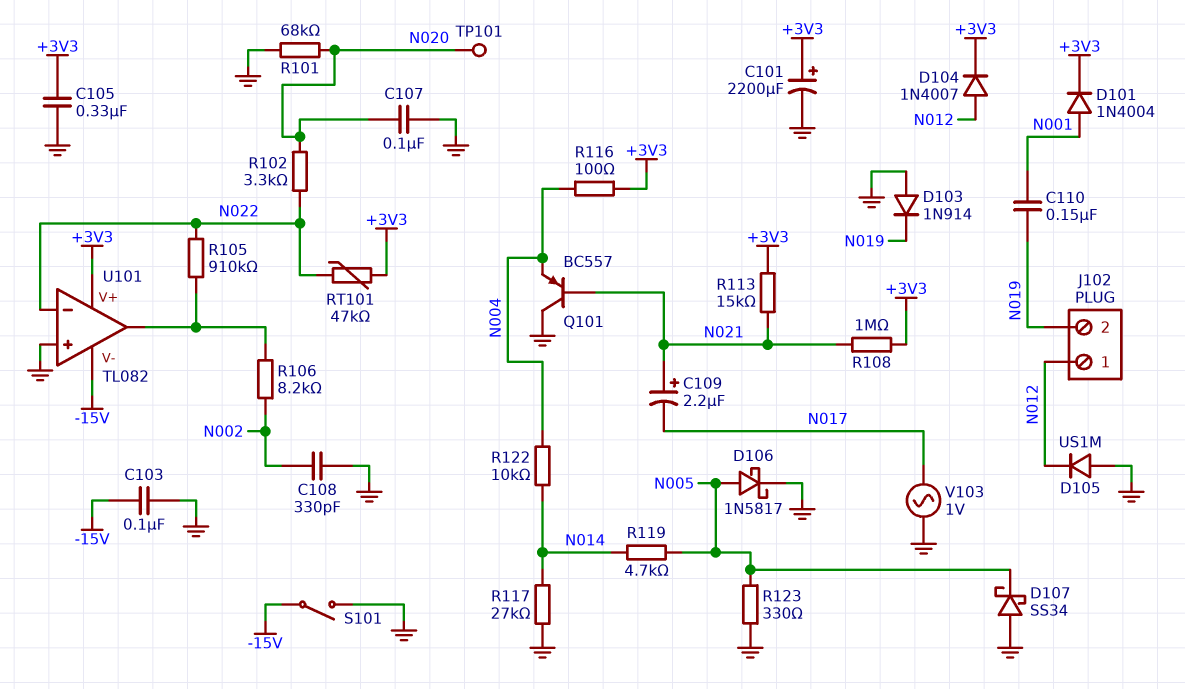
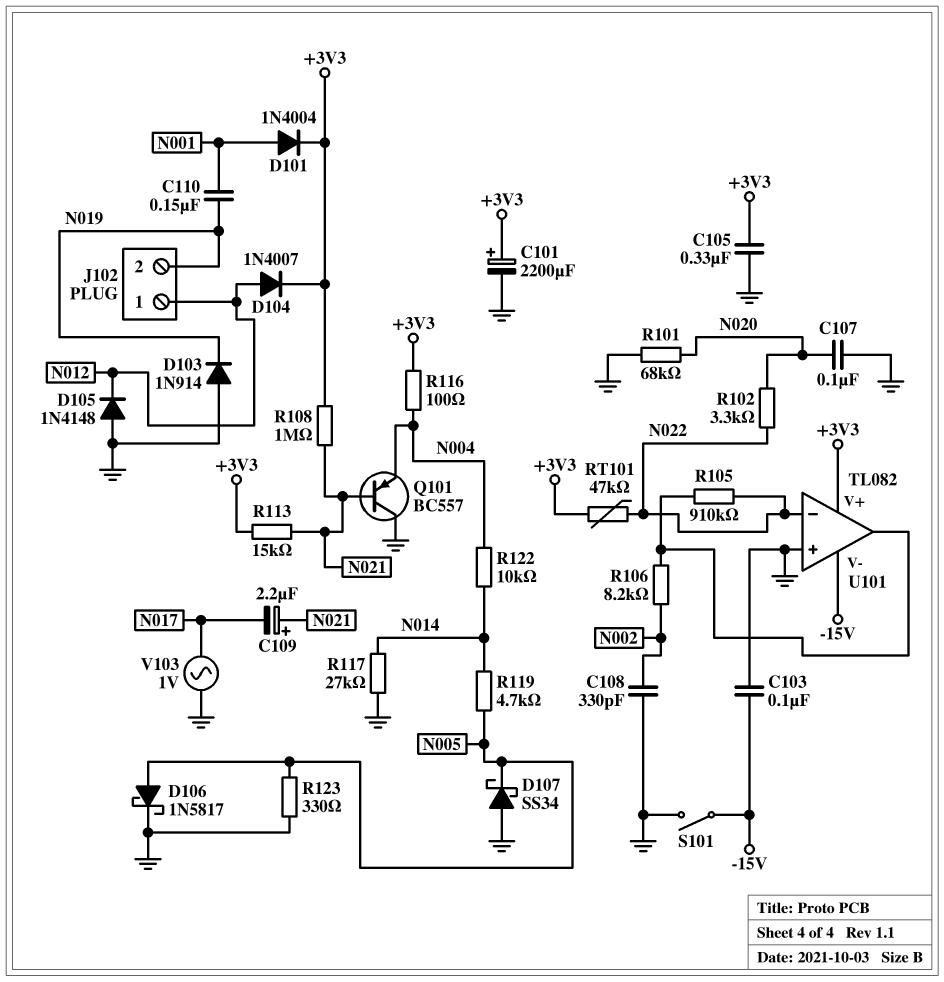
D105: diode US1M (A GND, K N012) -> diode 1N4148 (A GND, K N012)
TP101: test point (N020) -> none

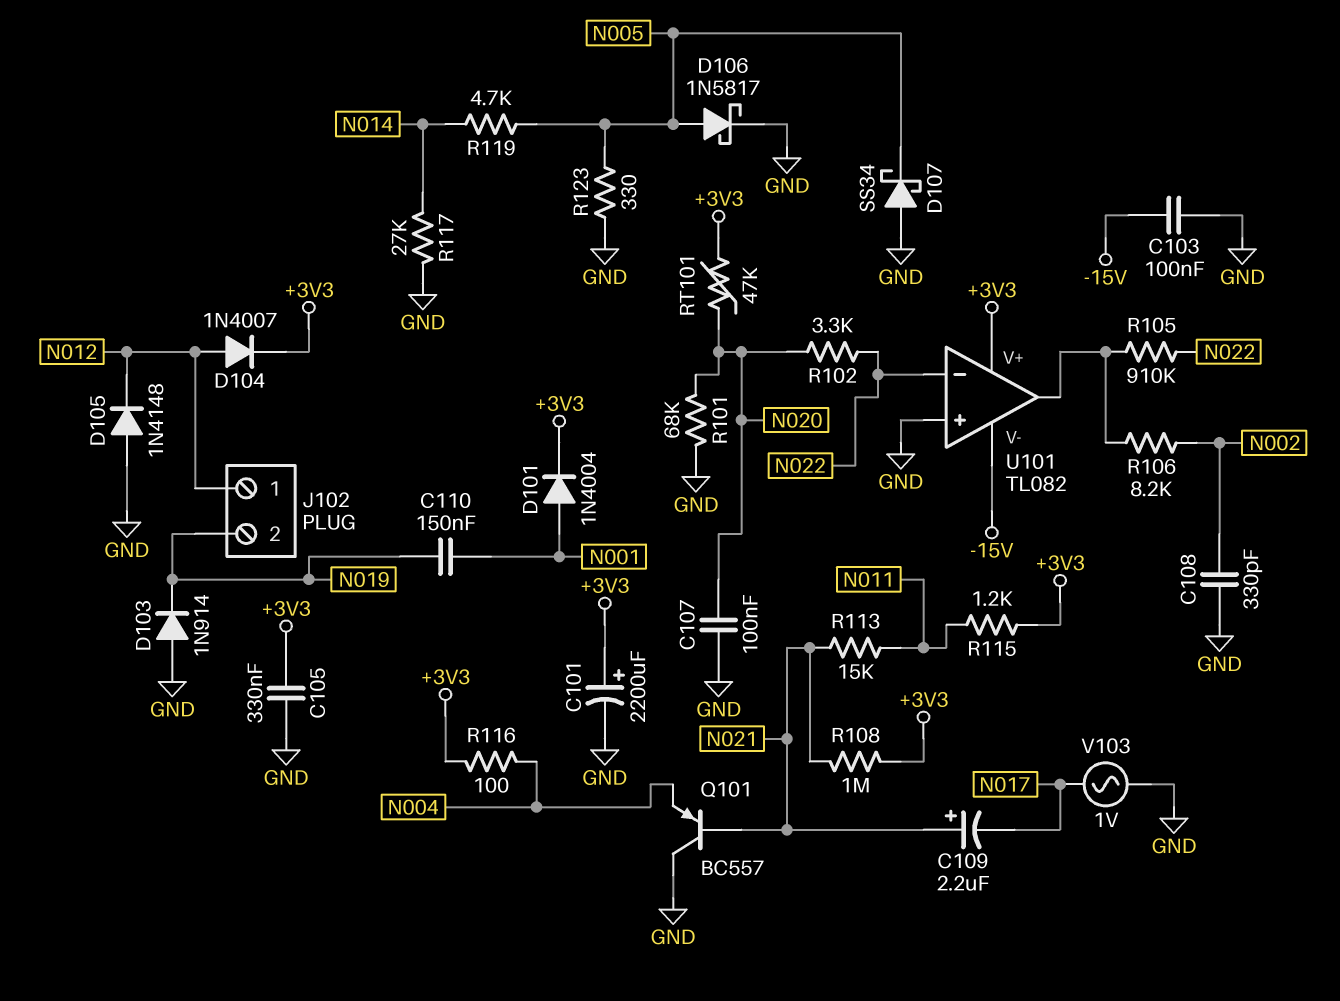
R113: 15k (+3V3, N021) -> 15k (N011, N021)
R115: none -> 1.2k (+3V3, N011)
R122: 10k (N004, N014) -> none
RT101: 47k (+3V3, N022) -> 47k (+3V3, N020)
S101: switch (-15V, GND) -> none

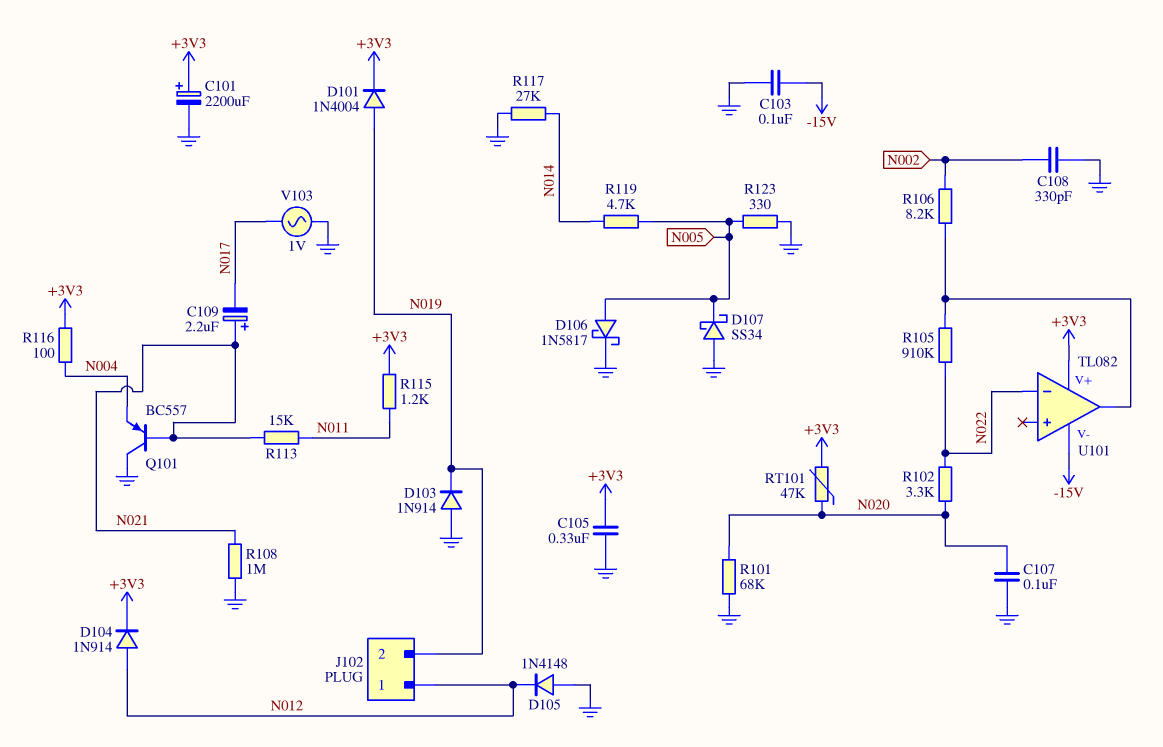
C110: 150nF (N001, N019) -> none
D101: diode 1N4004 (A N001, K +3V3) -> diode 1N4004 (A N019, K +3V3)
D104: diode 1N4007 (A N012, K +3V3) -> diode 1N914 (A N012, K +3V3)
R108: 1M (+3V3, N021) -> 1M (GND, N021)
U101 pin in+: GND -> none

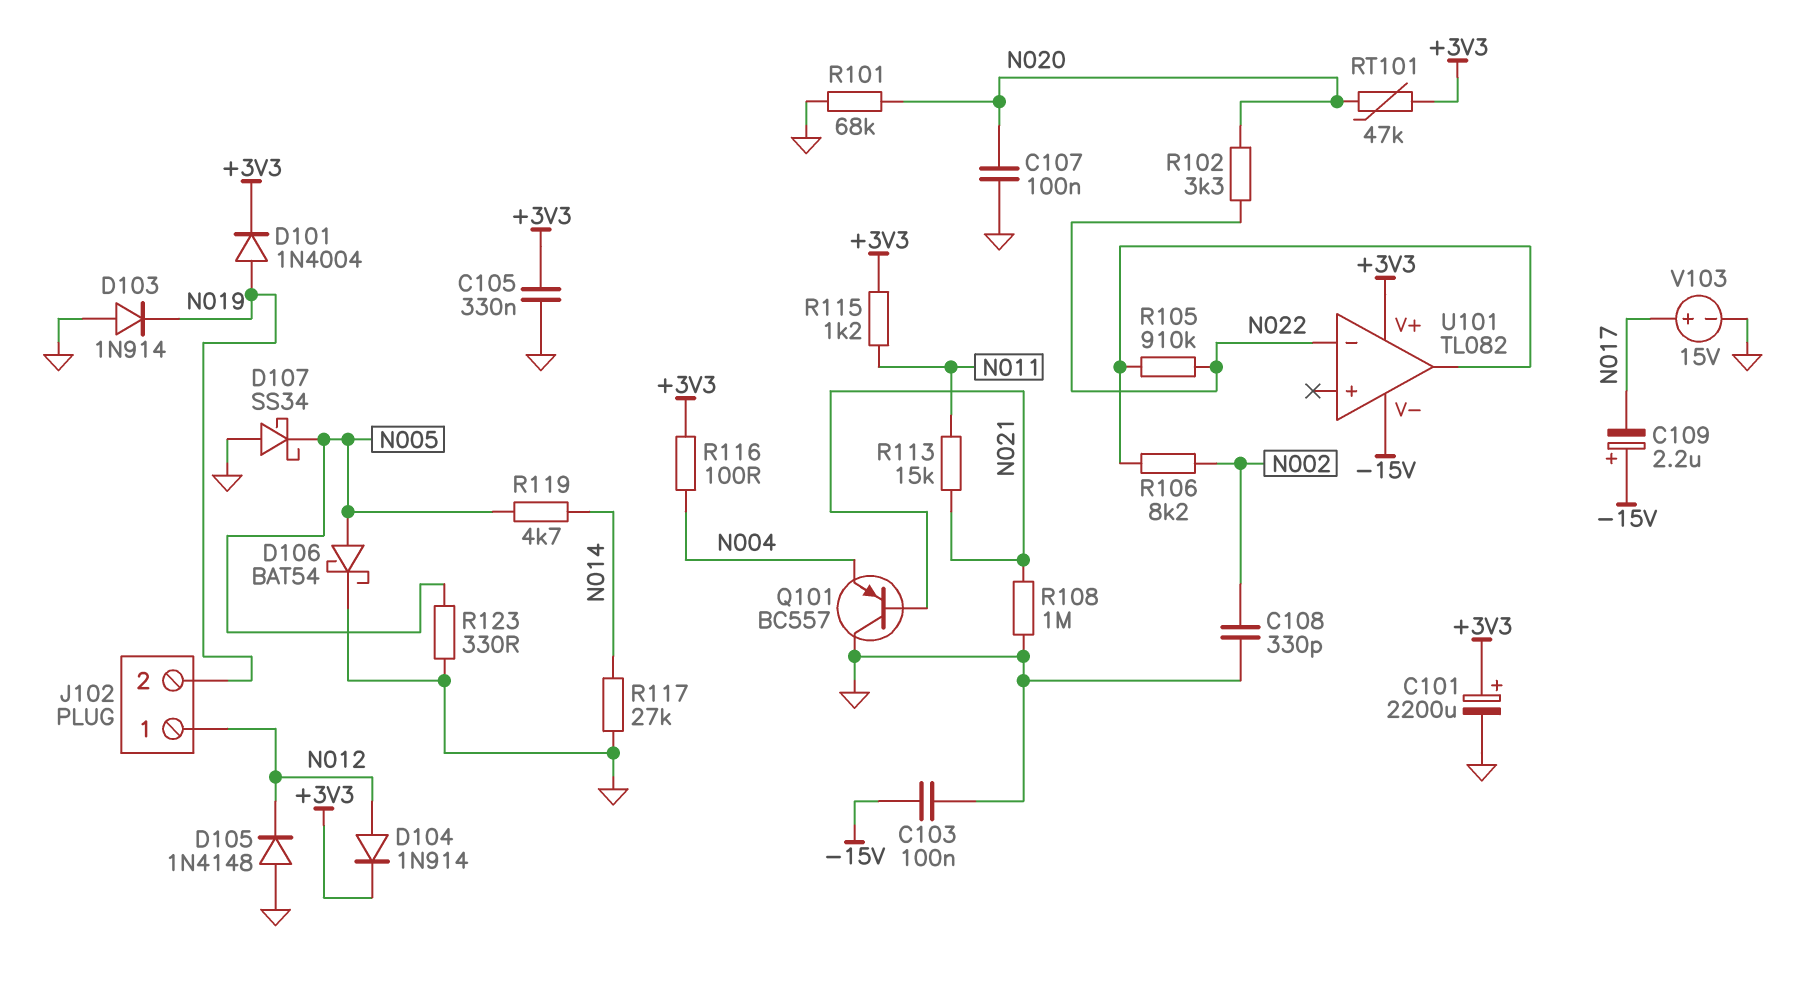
C109: 2.2uF (plus N021, minus N017) -> 2.2uF (plus -15V, minus N017)
D106: schottky 1N5817 (A N005, K GND) -> schottky BAT54 (A N005, K GND)
V103: AC 1V (GND, N017) -> 15V (plus N017, minus GND)

